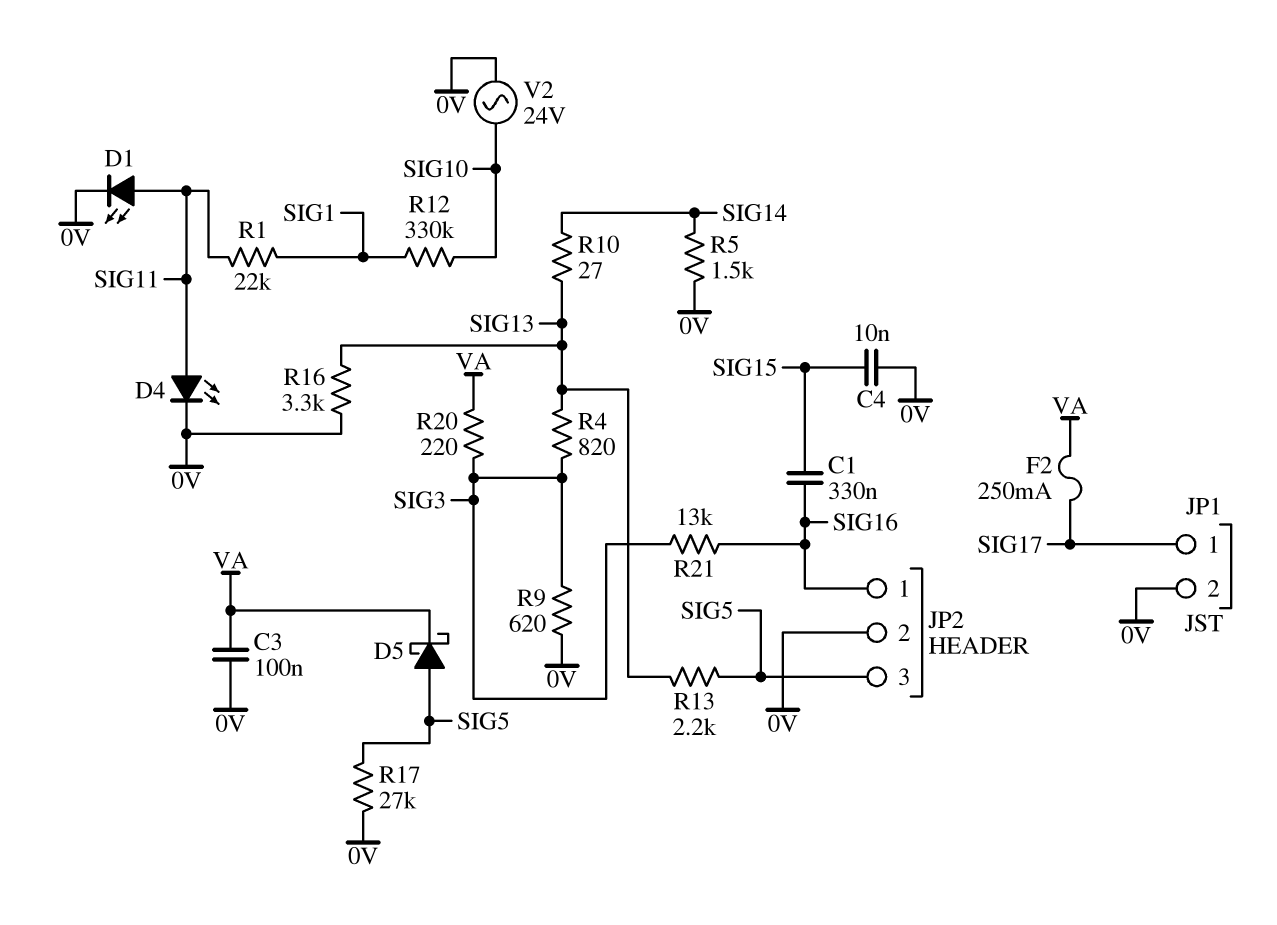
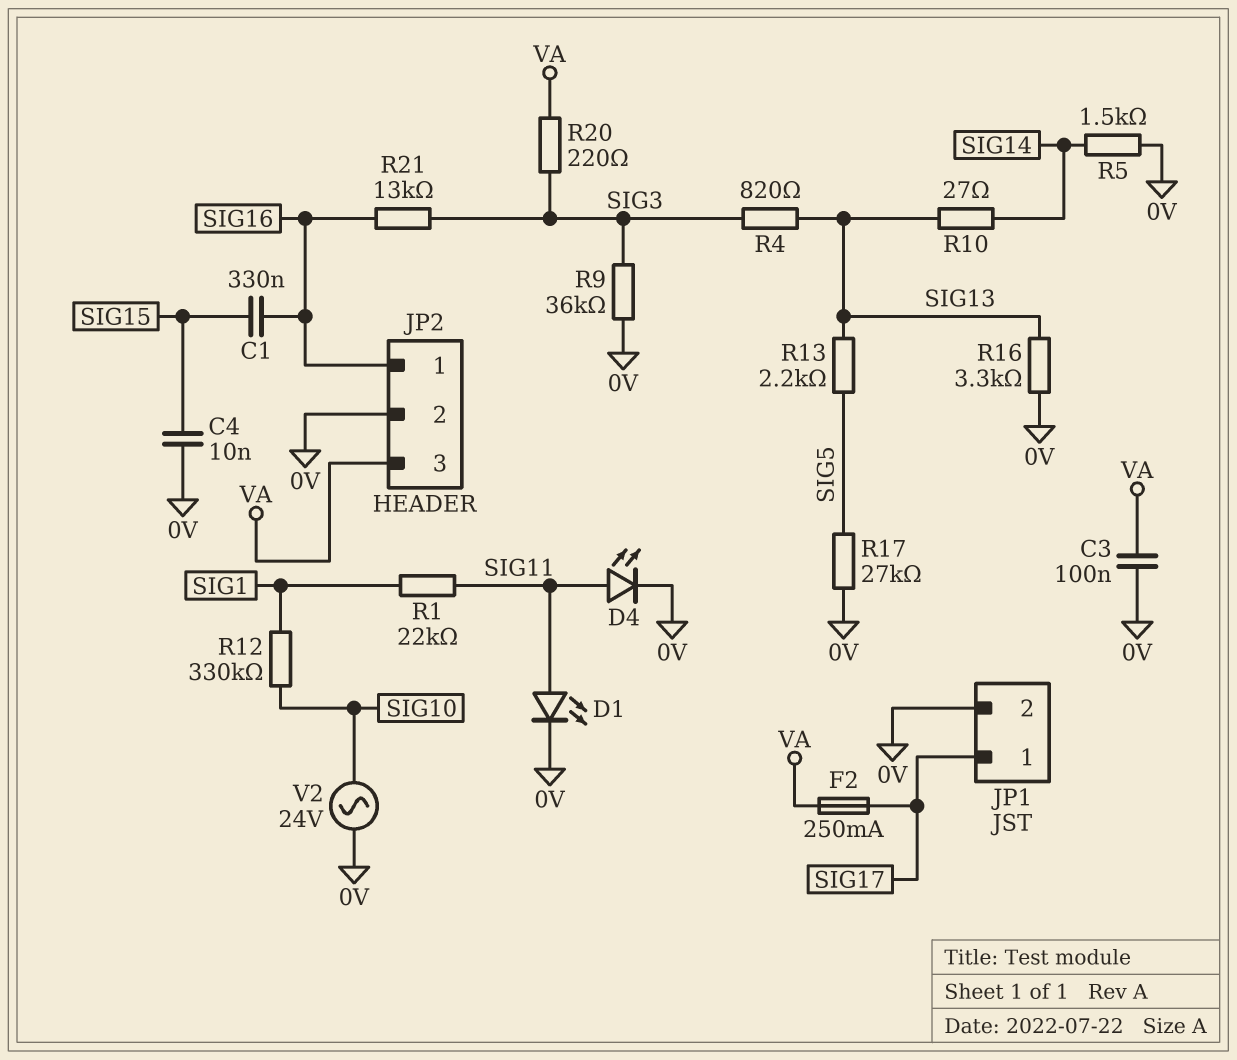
D5: schottky (A SIG5, K VA) -> none
JP2 pin 3: SIG5 -> VA
R9: 620 (0V, SIG3) -> 36k (0V, SIG3)

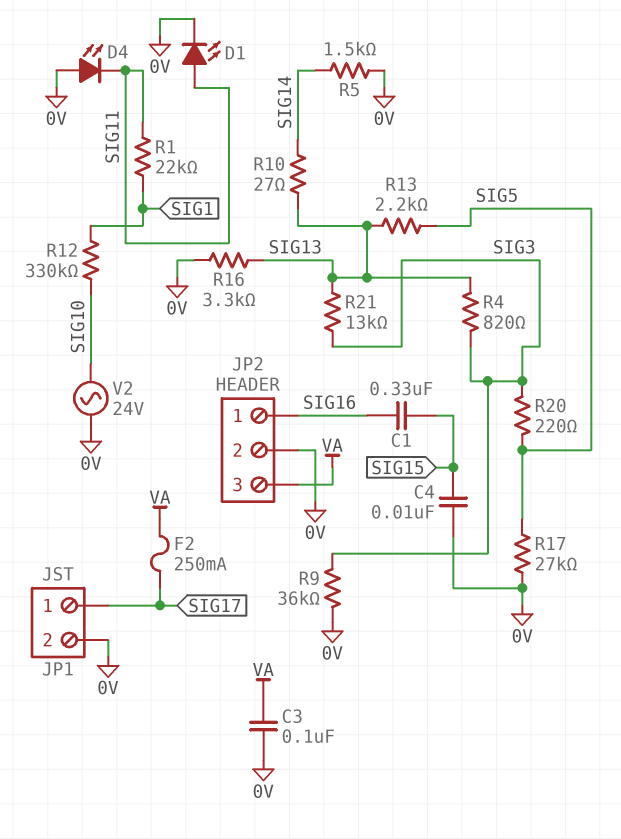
D4: LED (A SIG11, K 0V) -> LED (A 0V, K SIG11)
R20: 220 (SIG3, VA) -> 220 (SIG3, SIG5)
R21: 13k (SIG3, SIG16) -> 13k (SIG3, SIG13)

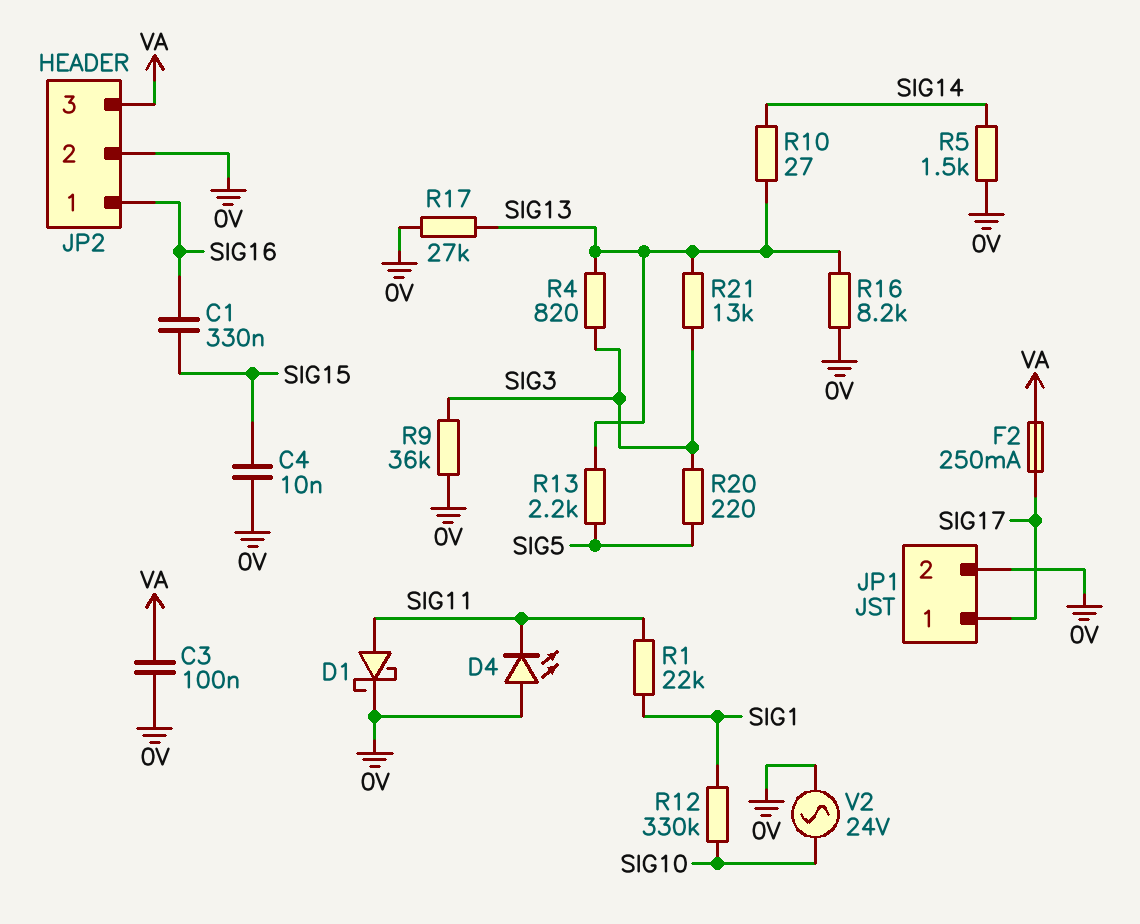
D1: LED (A SIG11, K 0V) -> schottky (A SIG11, K 0V)
R16: 3.3k (0V, SIG13) -> 8.2k (0V, SIG13)
R17: 27k (0V, SIG5) -> 27k (0V, SIG13)

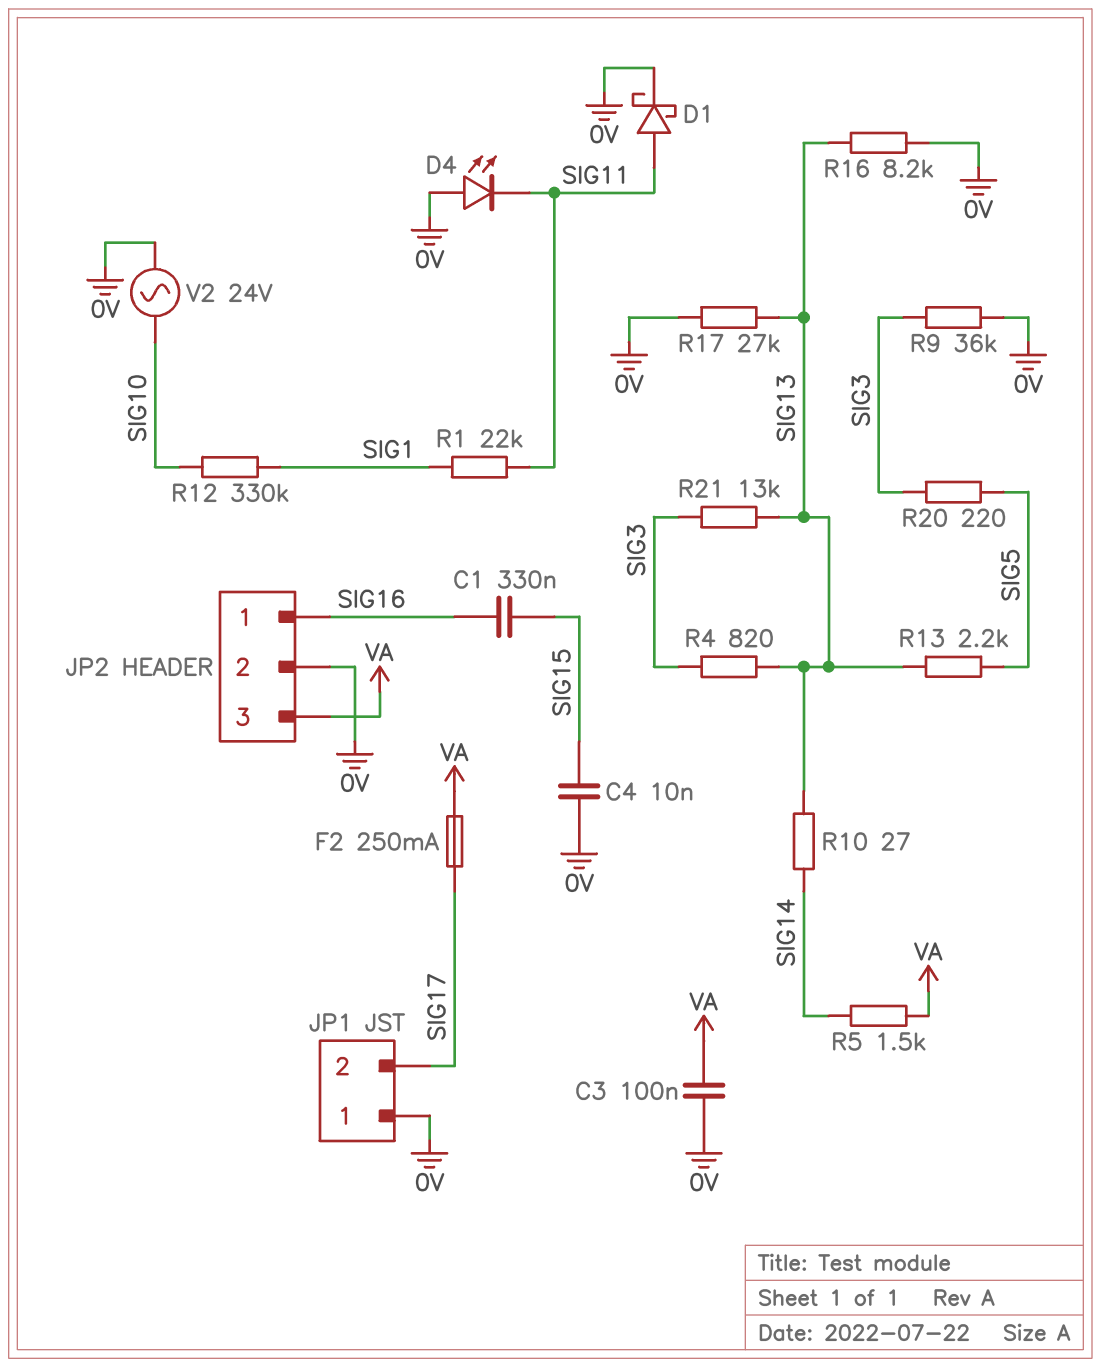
JP1 pin 1: SIG17 -> 0V
JP1 pin 2: 0V -> SIG17
R5: 1.5k (0V, SIG14) -> 1.5k (SIG14, VA)

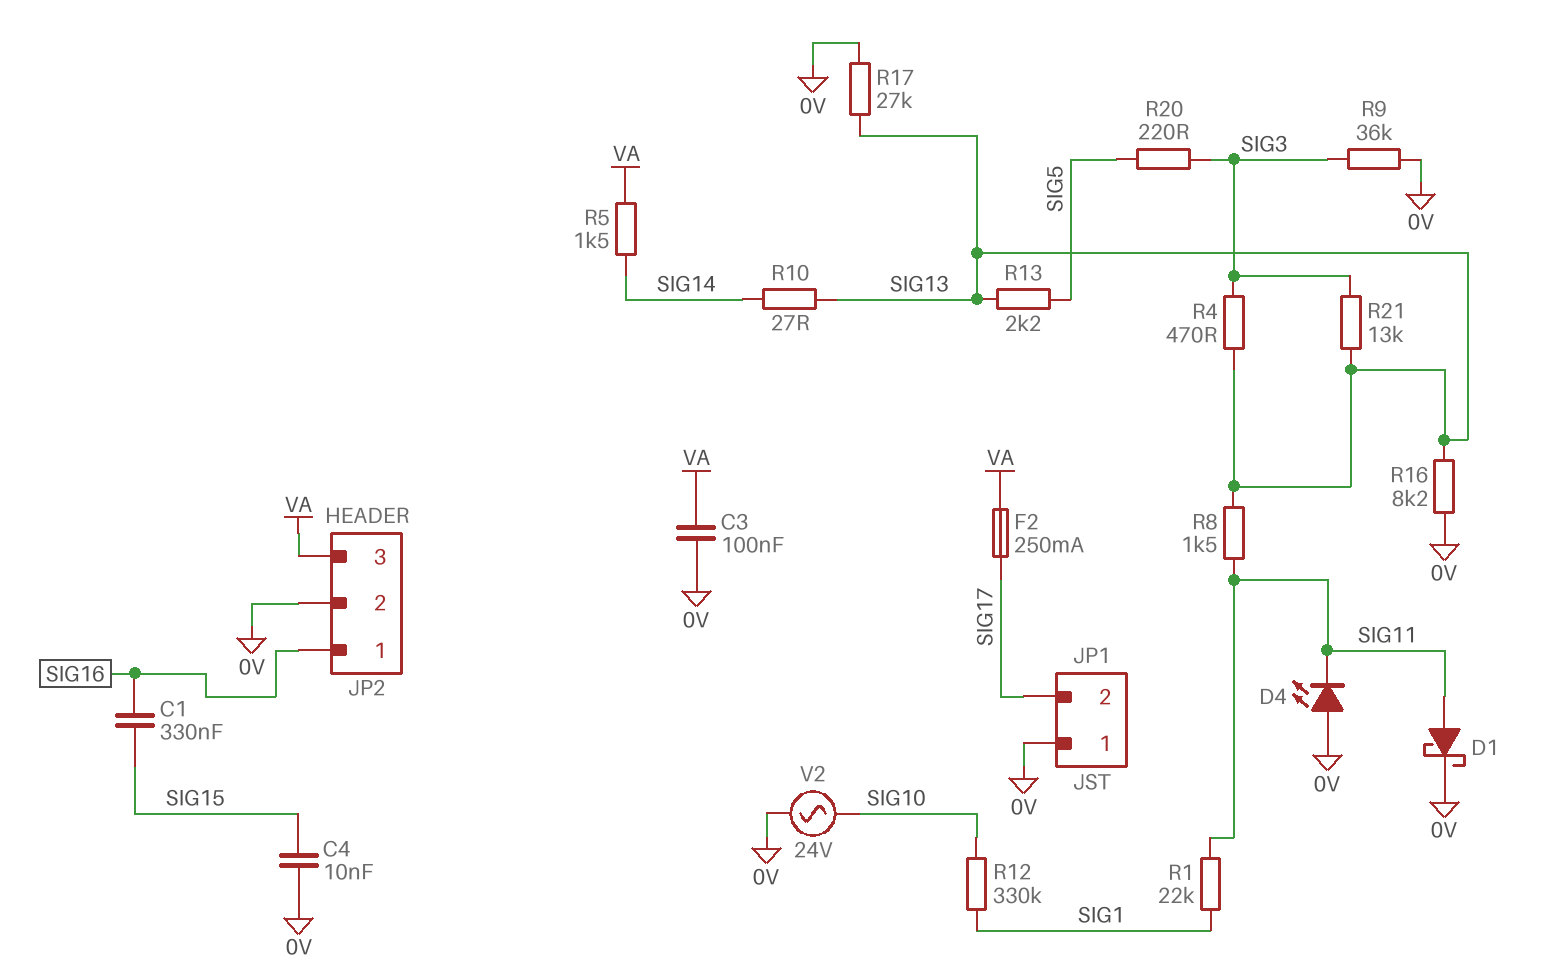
R4: 820 (SIG3, SIG13) -> 470 (SIG3, SIG13)
R8: none -> 1.5k (SIG11, SIG13)

